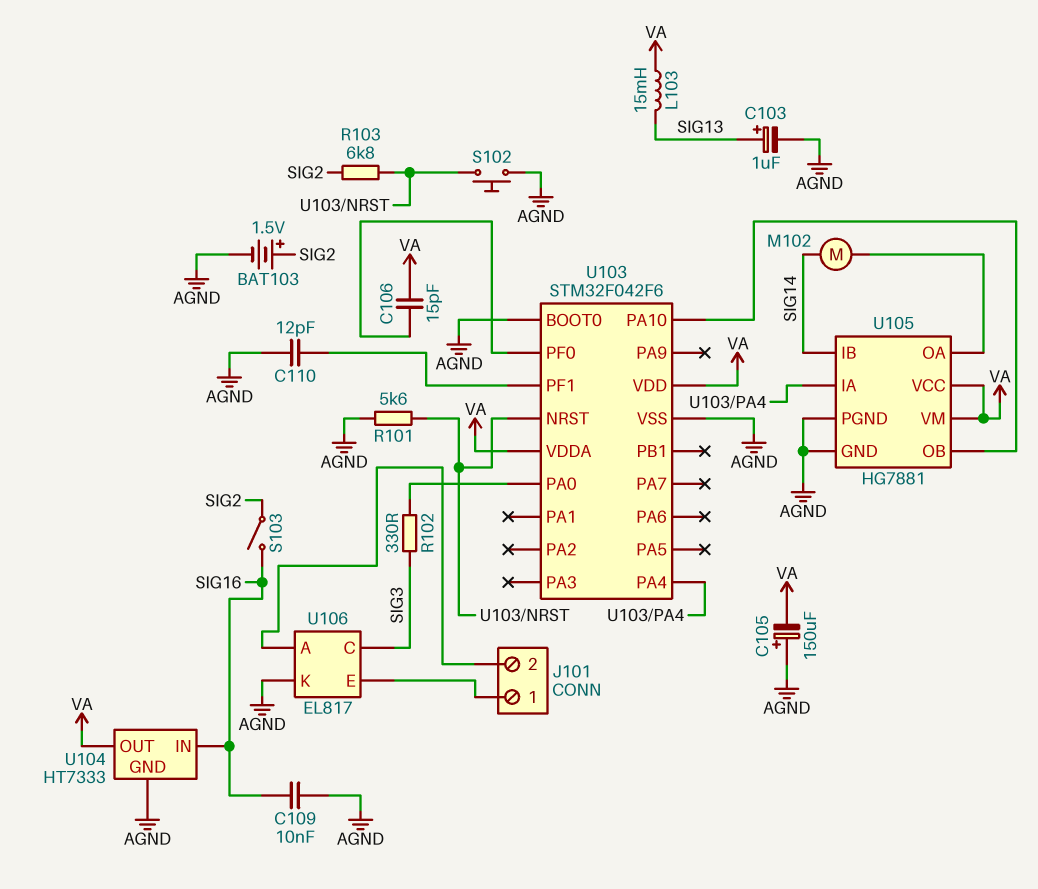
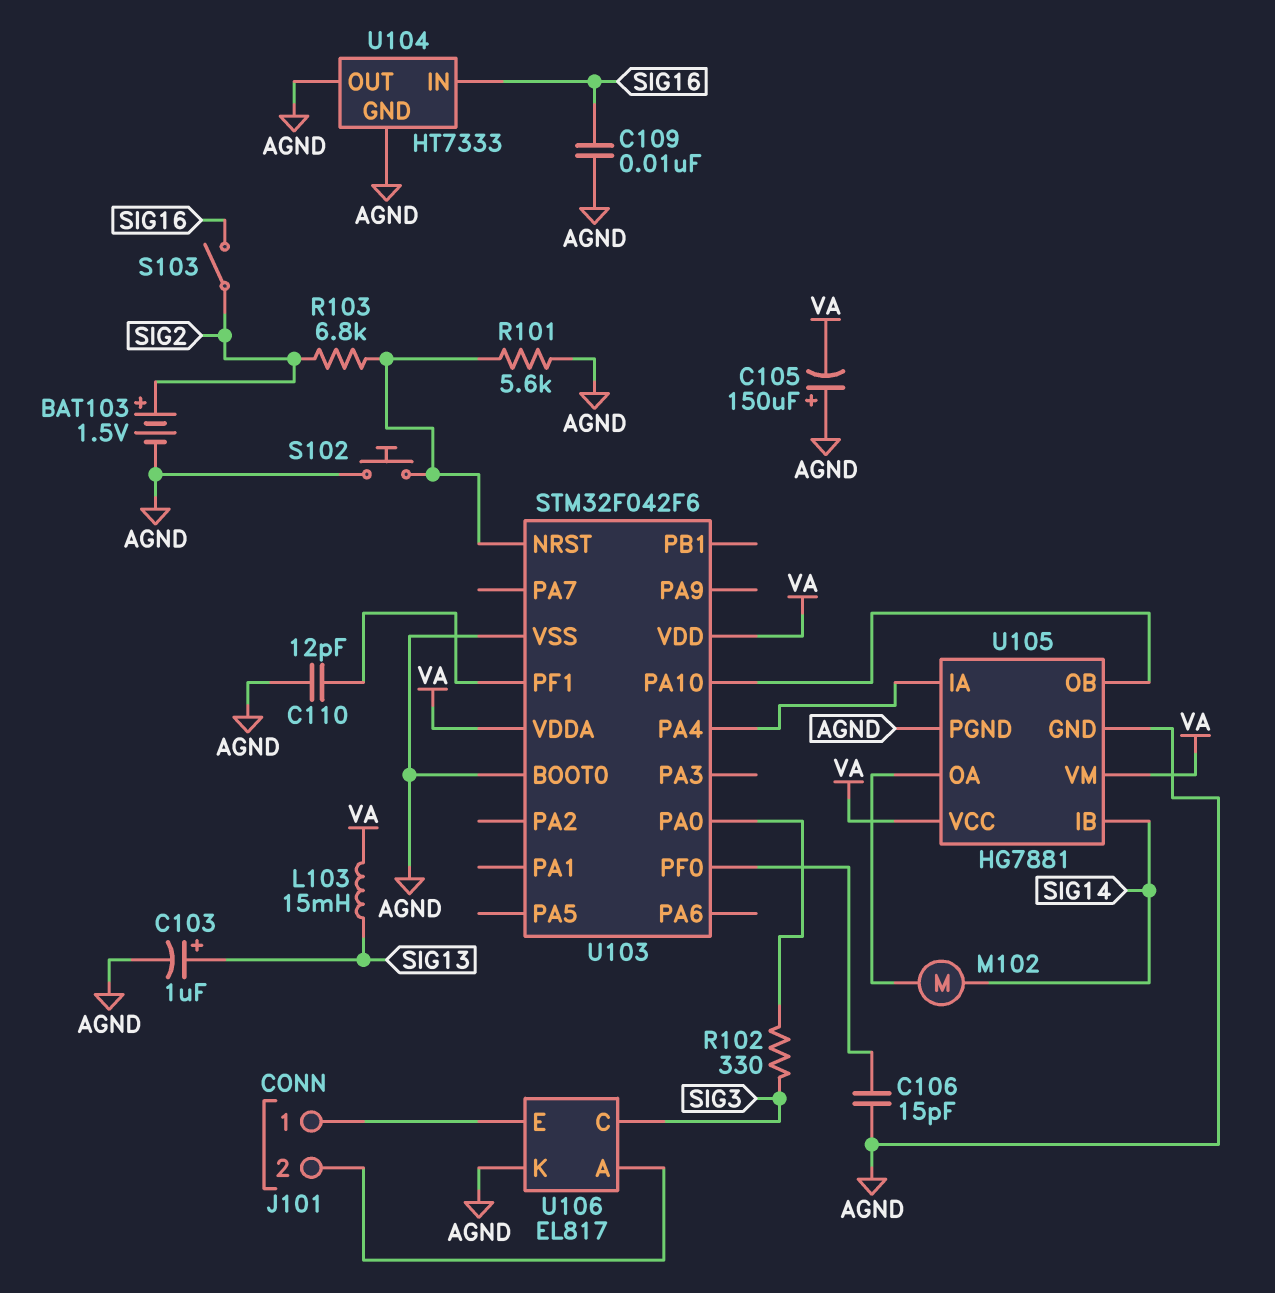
C106: 15pF (U103/PF0, VA) -> 15pF (AGND, U103/PF0)
U104 pin OUT: VA -> AGND

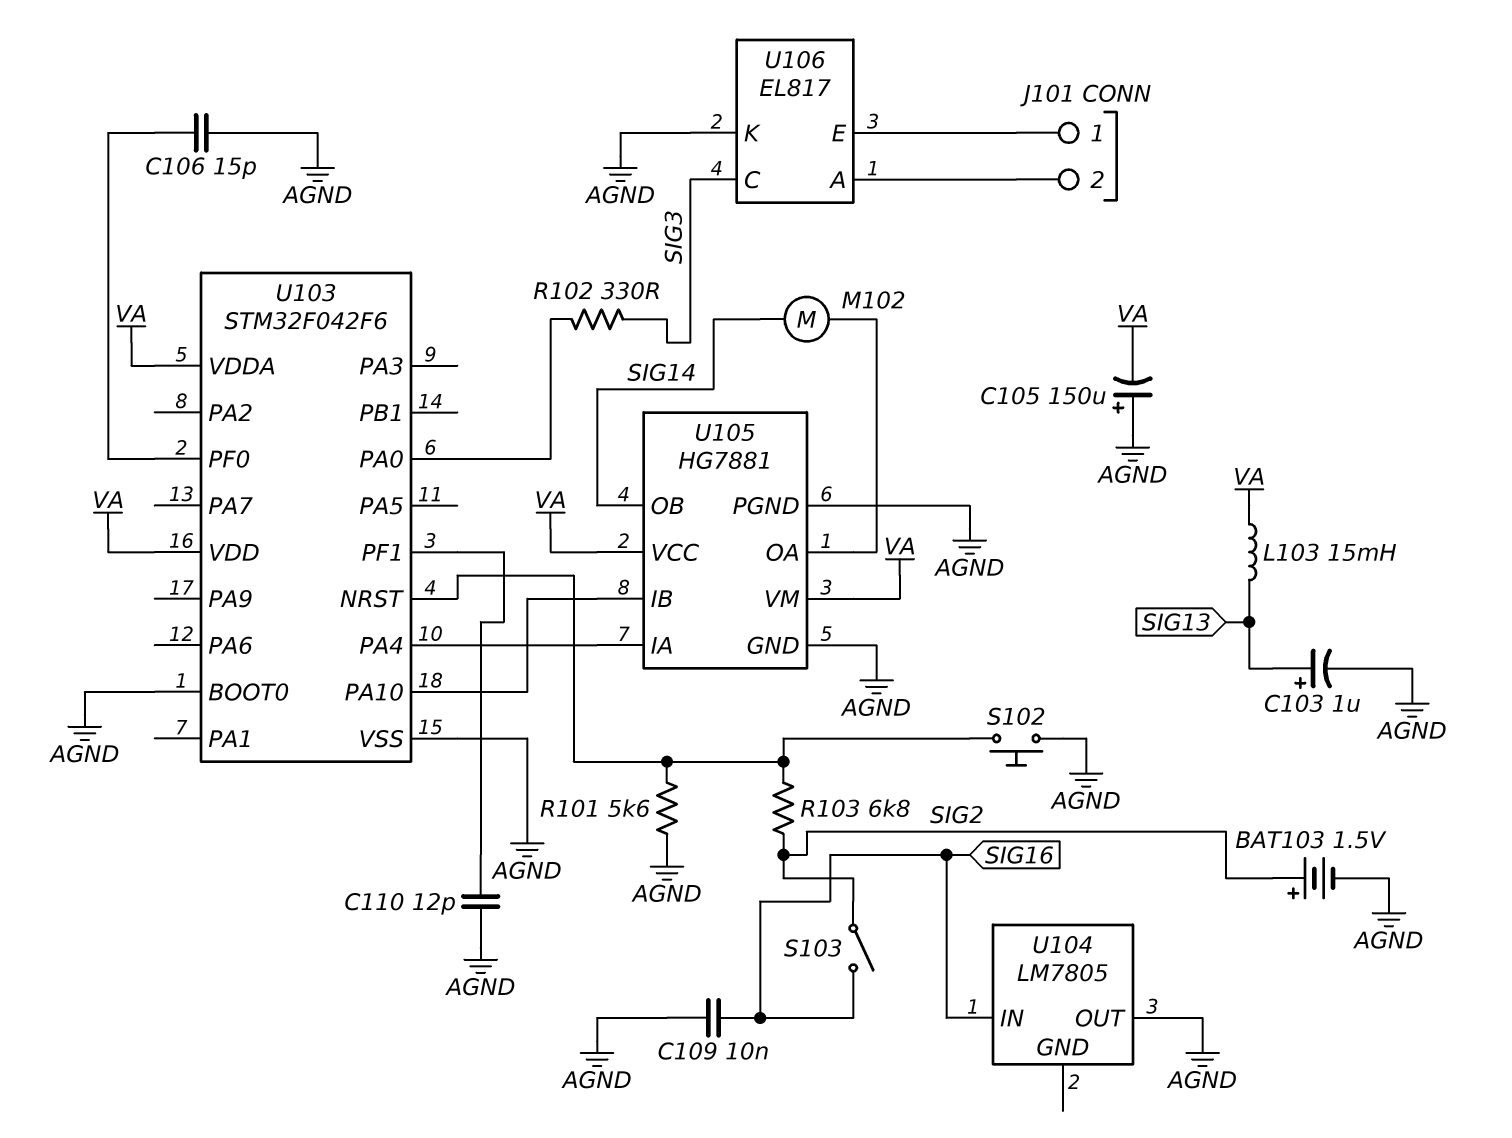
U104: HT7333 -> LM7805
U104 pin GND: AGND -> none
U105 pin IB: SIG14 -> U103/PA10
U105 pin OB: U103/PA10 -> SIG14

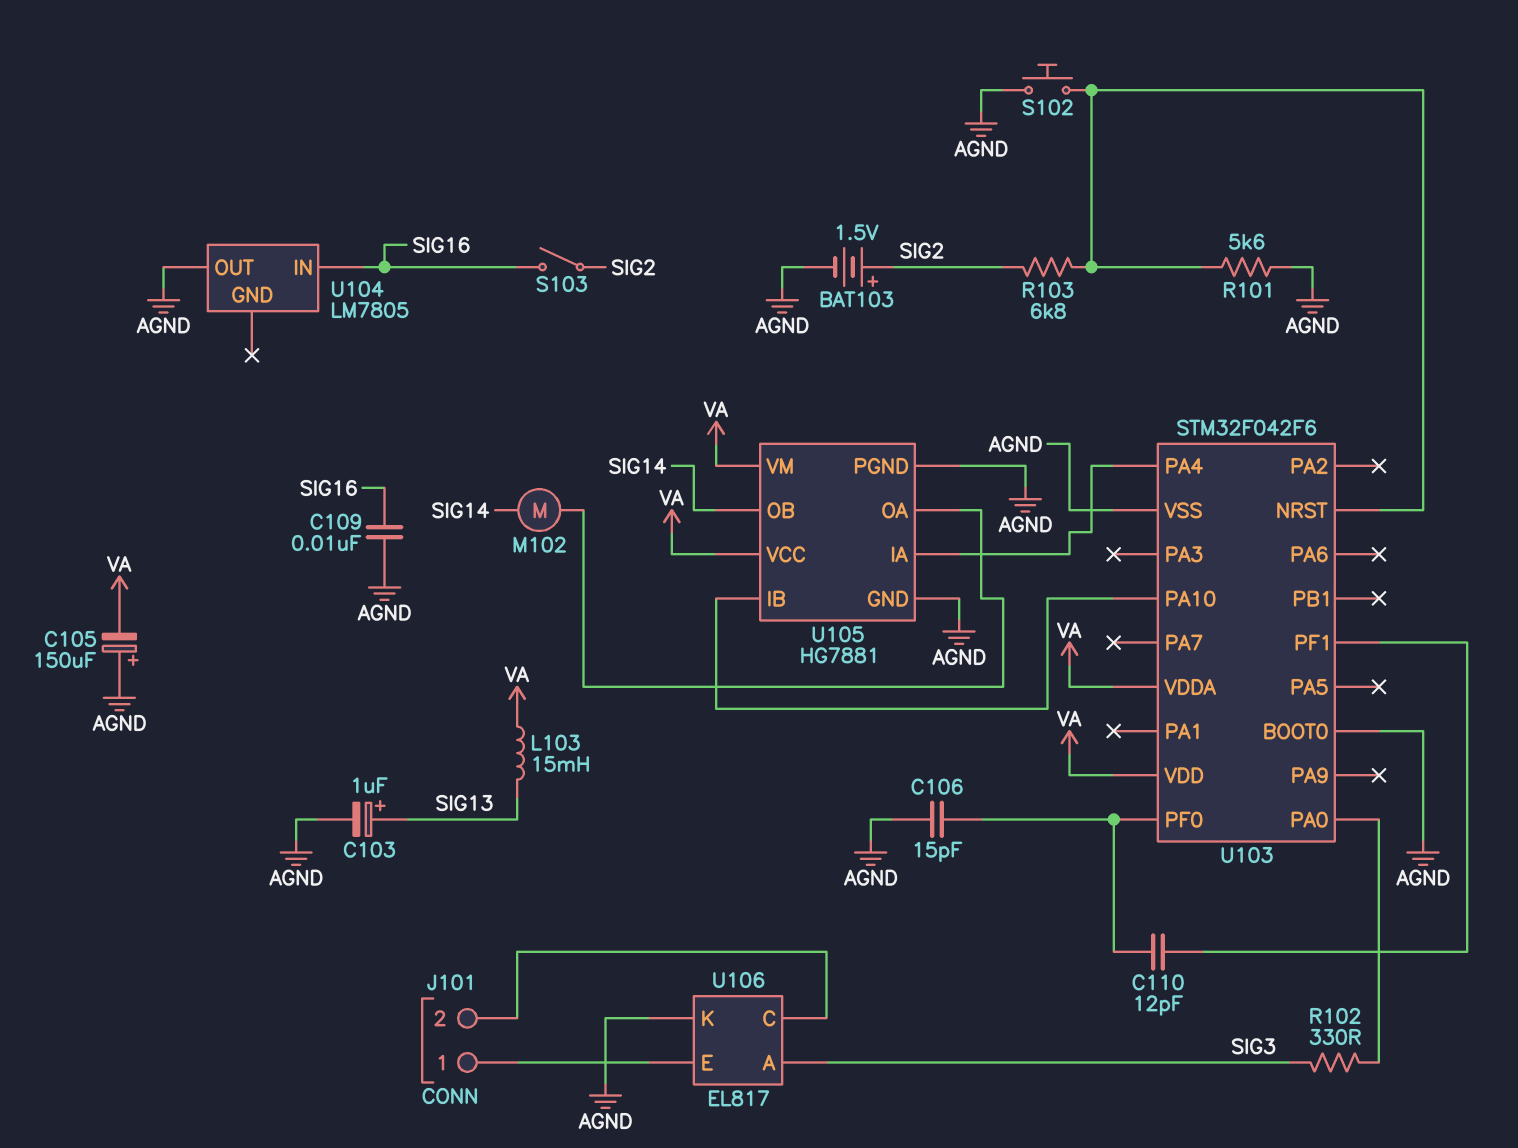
C110: 12pF (AGND, U103/PF1) -> 12pF (U103/PF0, U103/PF1)
U106 pin A: J101/2 -> SIG3
U106 pin C: SIG3 -> J101/2

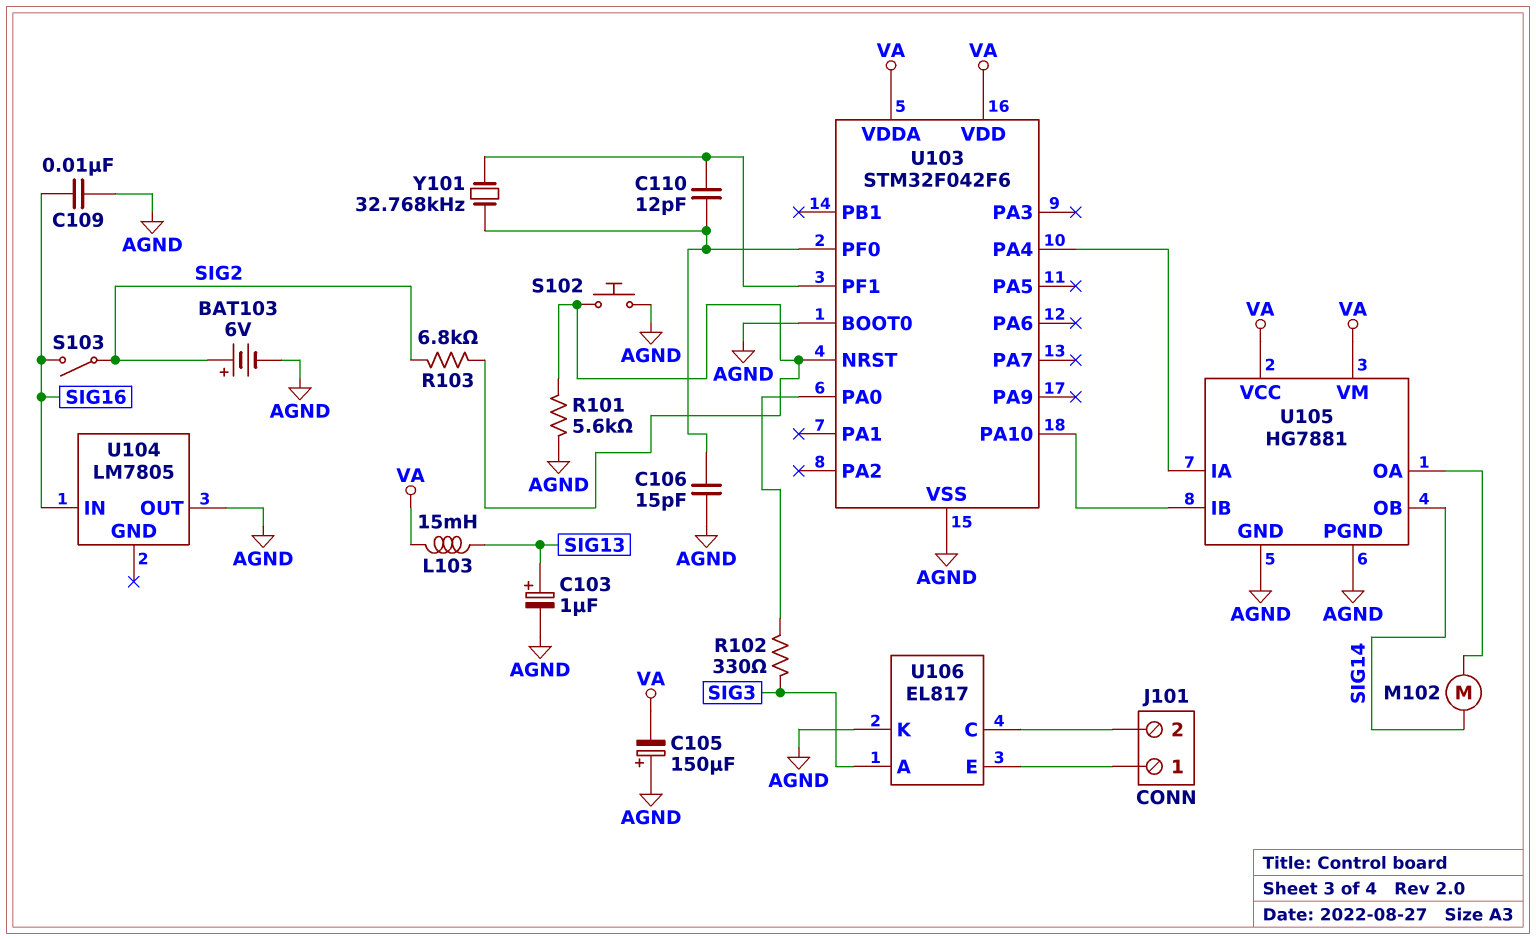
BAT103: 1.5V (plus SIG2, minus AGND) -> 6V (plus SIG2, minus AGND)
Y101: none -> 32.768kHz (U103/PF0, U103/PF1)

